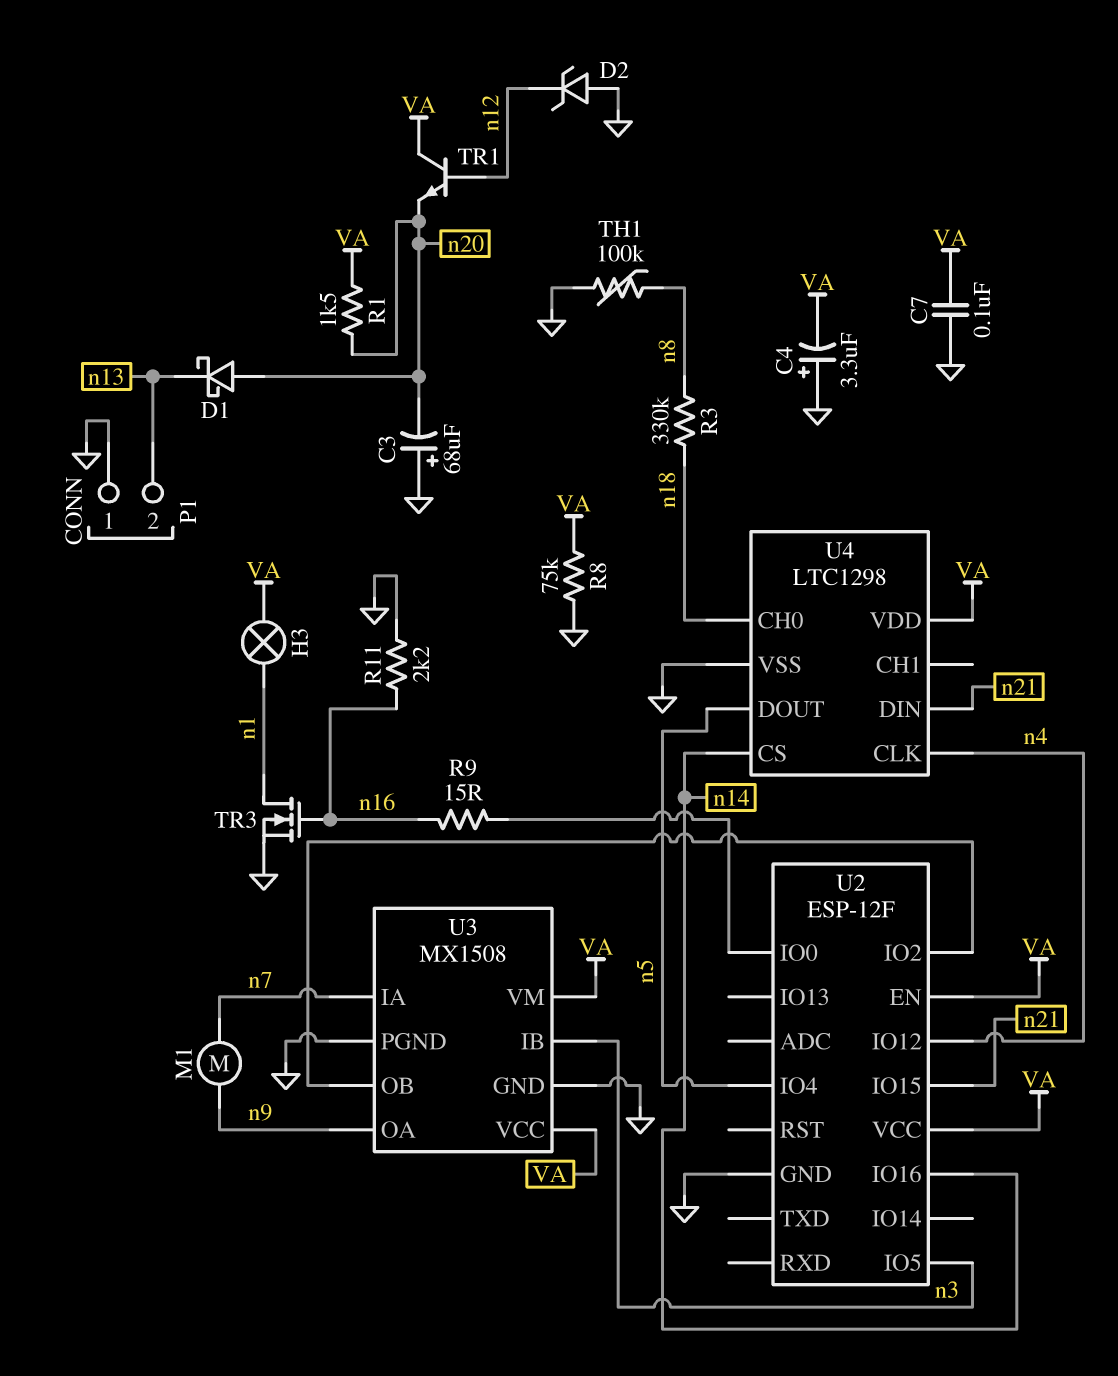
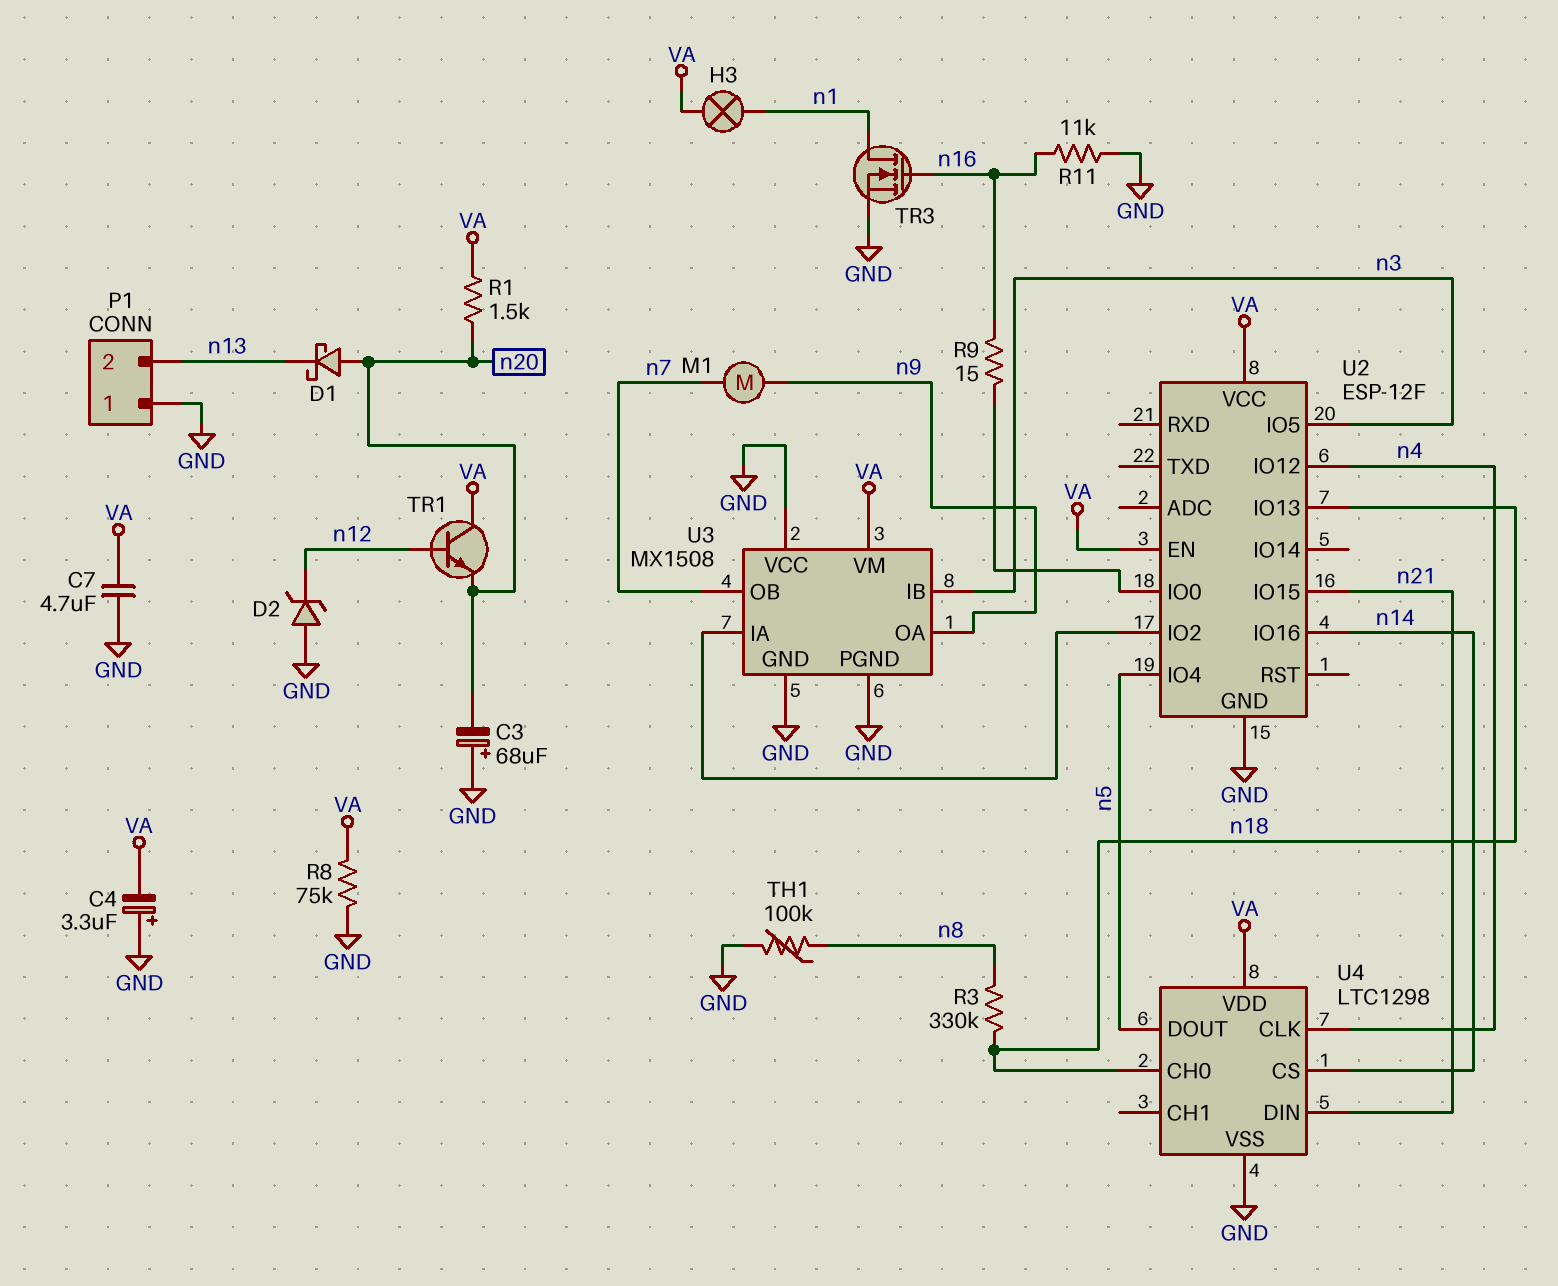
C7: 100nF (GND, VA) -> 4.7uF (GND, VA)
R11: 2.2k (GND, n16) -> 11k (GND, n16)
U2 pin IO13: none -> n18
U3 pin IA: n7 -> U2/IO2
U3 pin OB: U2/IO2 -> n7
U3 pin VCC: VA -> GND

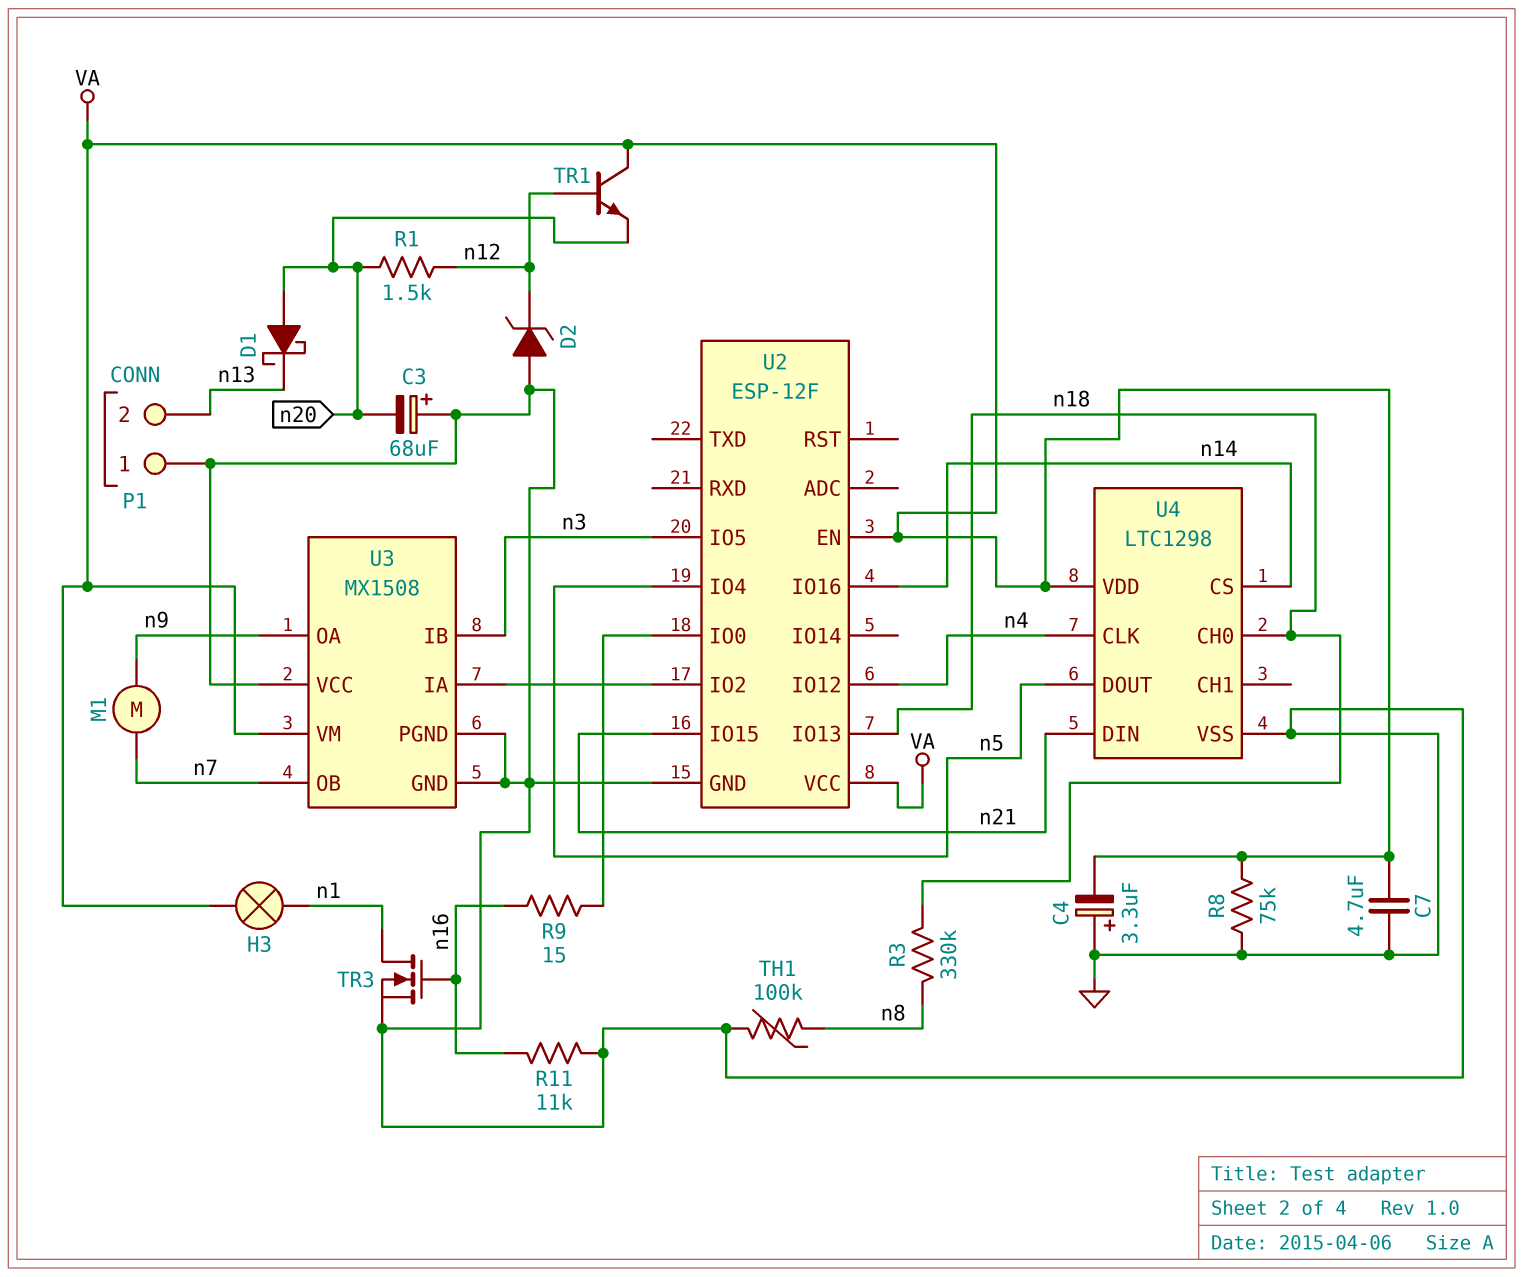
R1: 1.5k (VA, n20) -> 1.5k (n12, n20)

